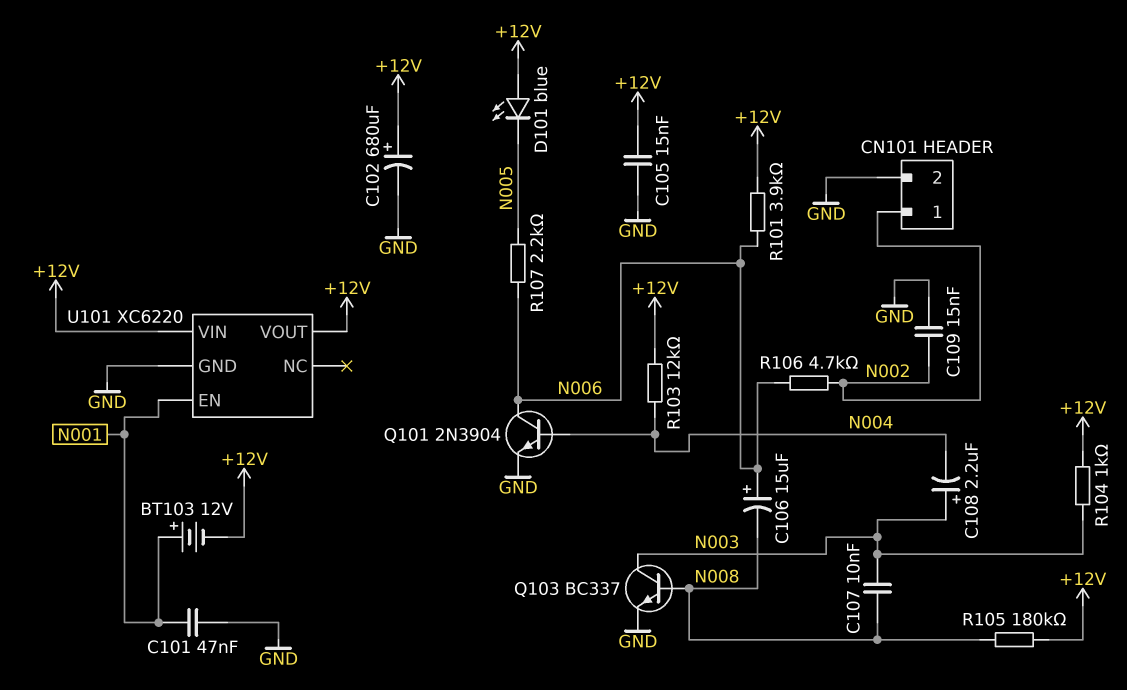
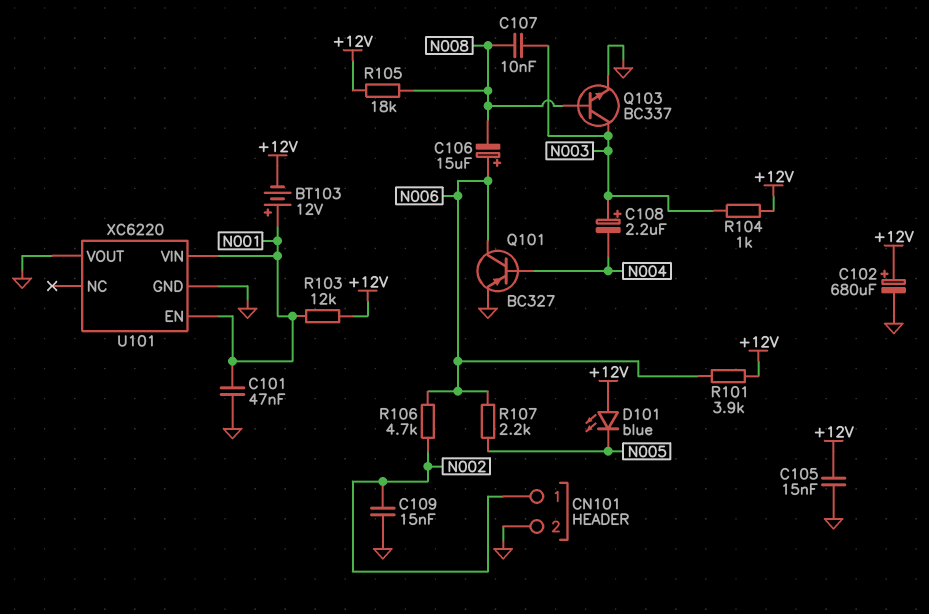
Q101: NPN 2N3904 (B N004, C N006, E GND) -> PNP BC327 (B N004, C N006, E GND)
R103: 12k (+12V, N004) -> 12k (+12V, N001)
R105: 180k (+12V, N008) -> 18k (+12V, N008)
U101 pin VIN: +12V -> N001
U101 pin VOUT: +12V -> GND

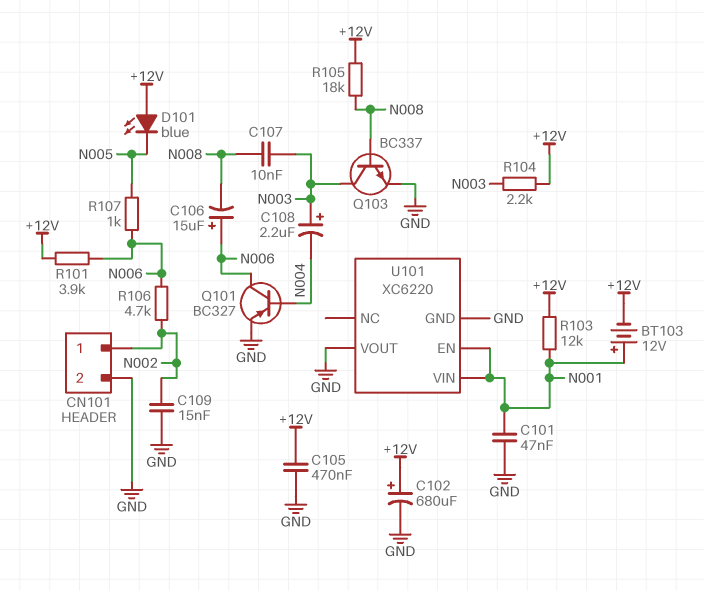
C105: 15nF (+12V, GND) -> 470nF (+12V, GND)
R104: 1k (+12V, N003) -> 2.2k (+12V, N003)
R107: 2.2k (N005, N006) -> 1k (N005, N006)

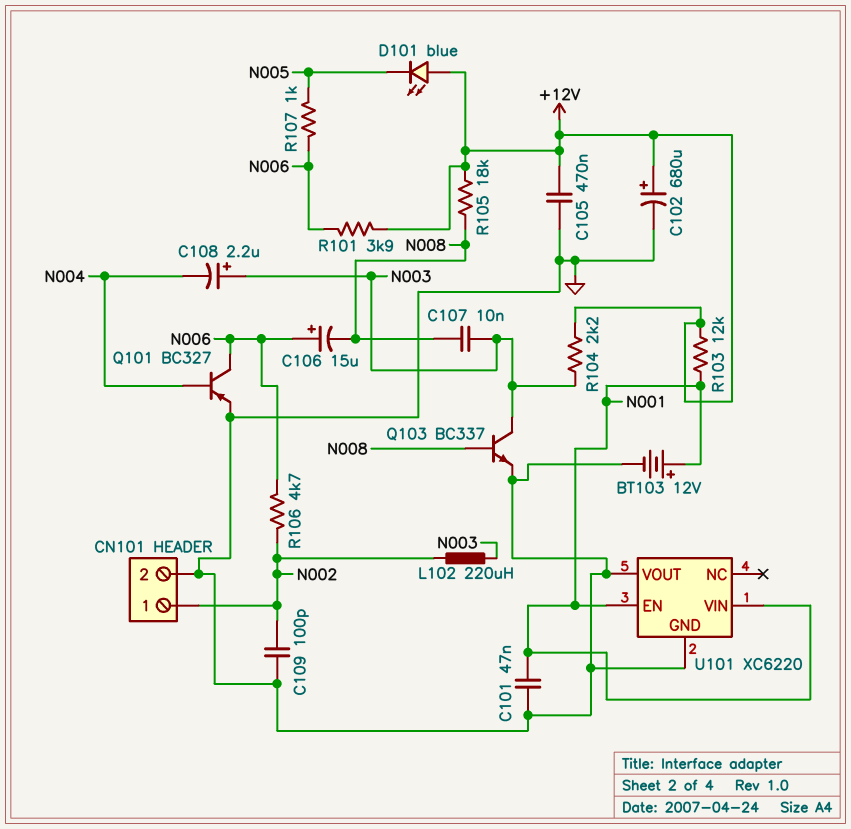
BT103: 12V (plus N001, minus +12V) -> 12V (plus N001, minus GND)
C109: 15nF (GND, N002) -> 100pF (GND, N002)
L102: none -> 220uH (N002, N003)

